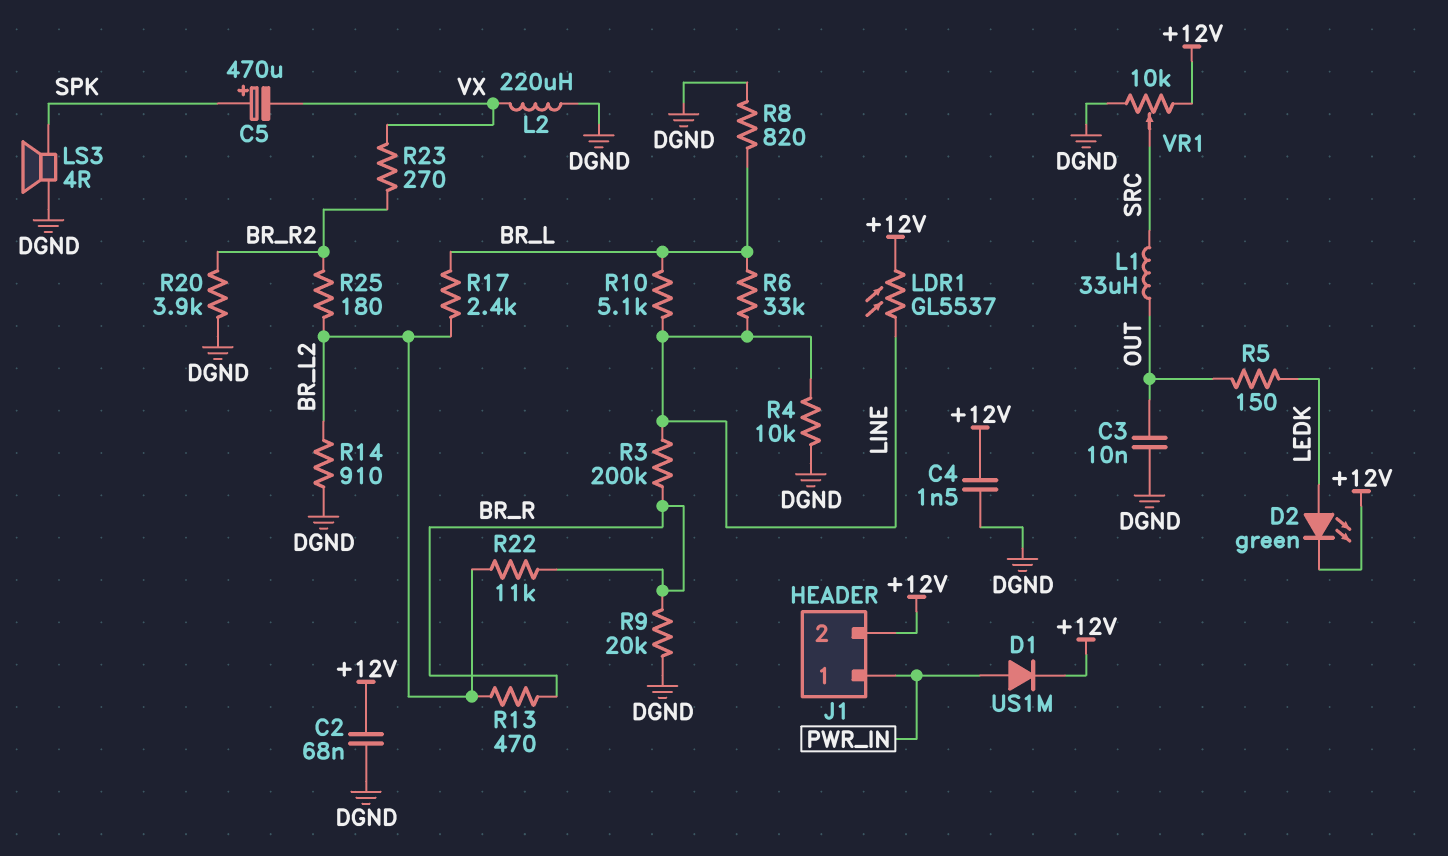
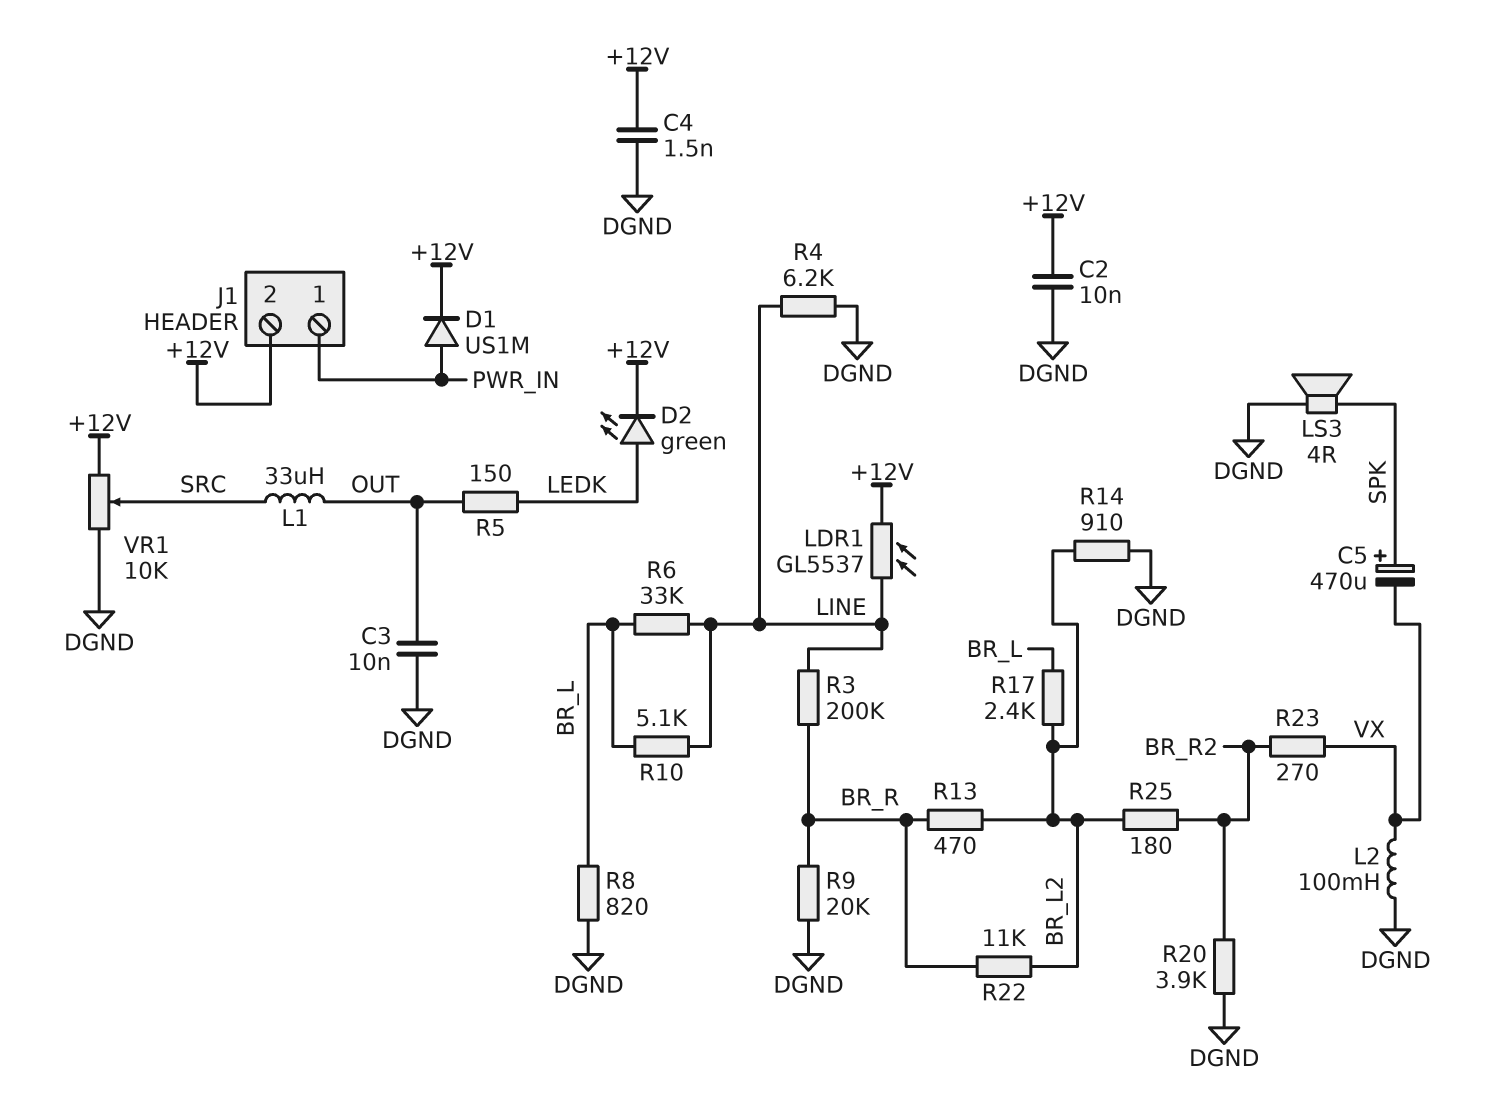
C2: 68nF (+12V, DGND) -> 10nF (+12V, DGND)
L2: 220uH (DGND, VX) -> 100mH (DGND, VX)
R4: 10k (DGND, LINE) -> 6.2k (DGND, LINE)

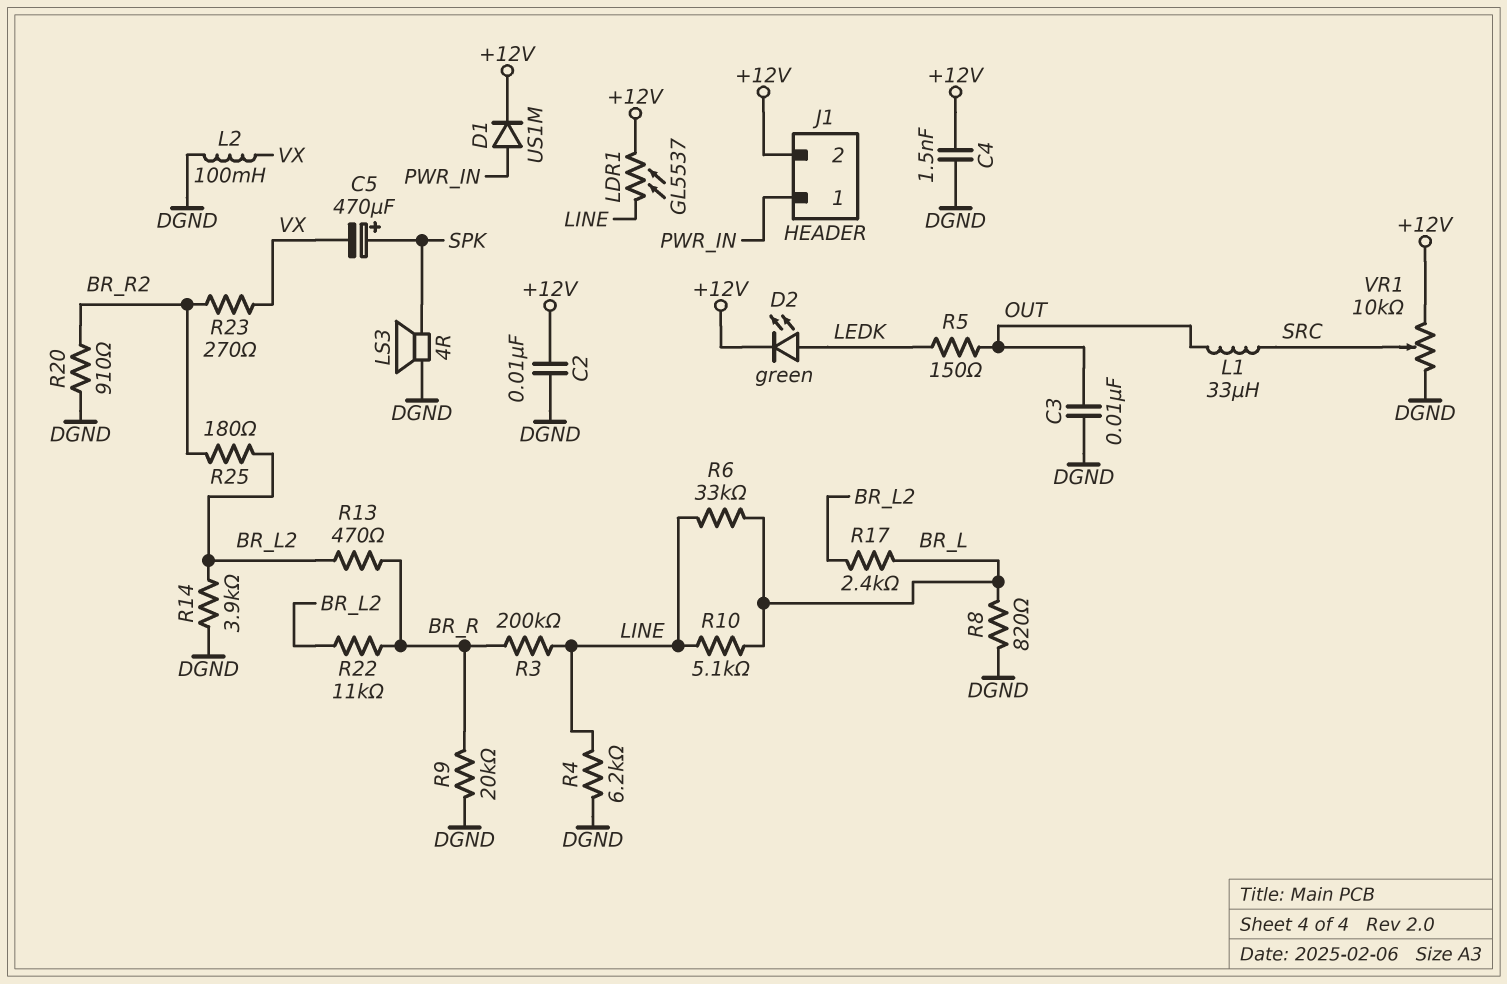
R14: 910 (BR_L2, DGND) -> 3.9k (BR_L2, DGND)
R20: 3.9k (BR_R2, DGND) -> 910 (BR_R2, DGND)

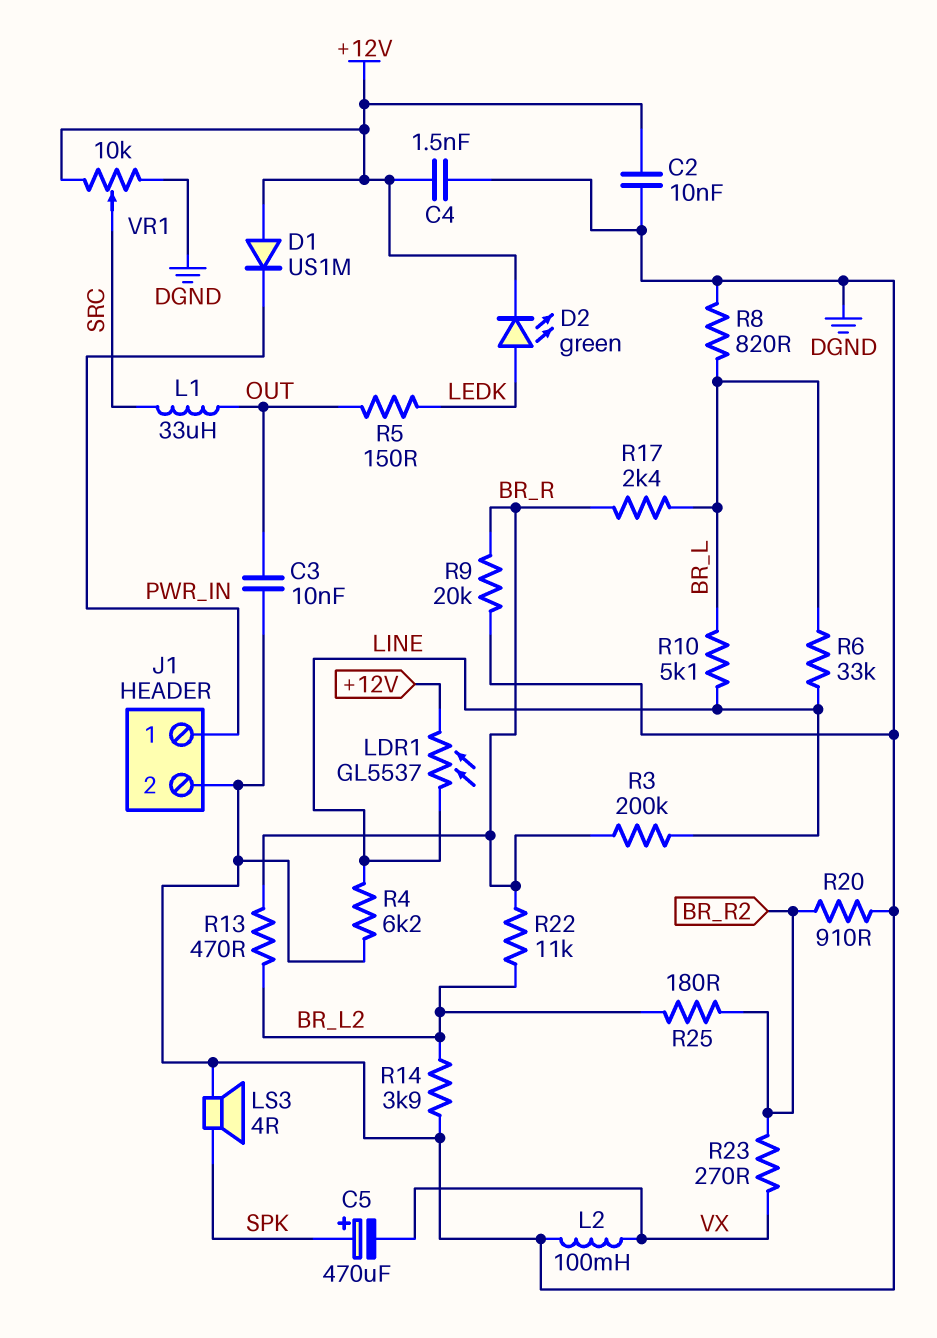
D1: diode US1M (A PWR_IN, K +12V) -> diode US1M (A +12V, K PWR_IN)
J1 pin 2: +12V -> DGND
R17: 2.4k (BR_L, BR_L2) -> 2.4k (BR_L, BR_R)

